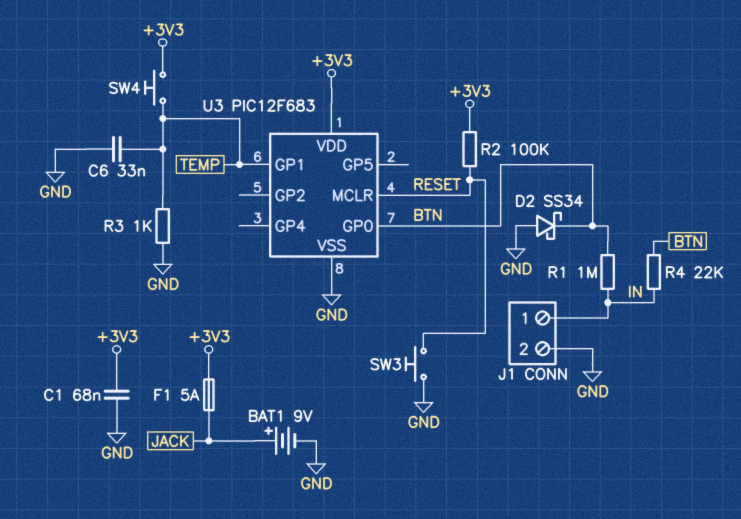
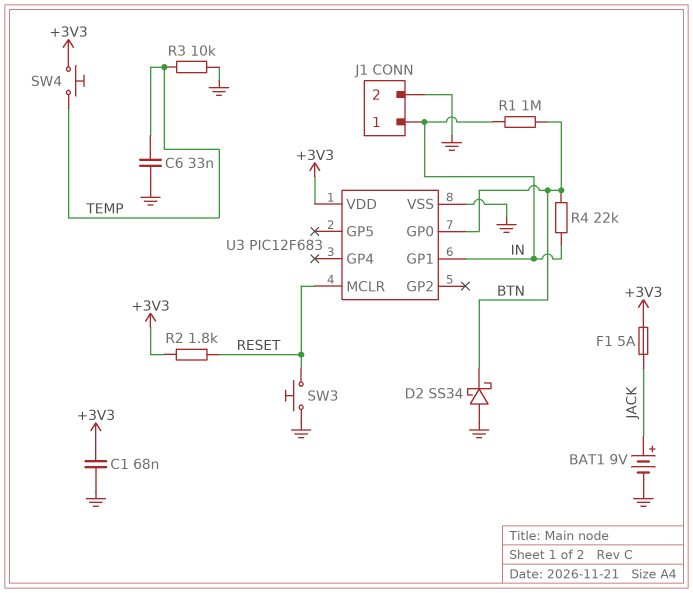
R2: 100k (+3V3, RESET) -> 1.8k (+3V3, RESET)
R3: 1k (GND, TEMP) -> 10k (GND, TEMP)
U3 pin GP1: TEMP -> IN

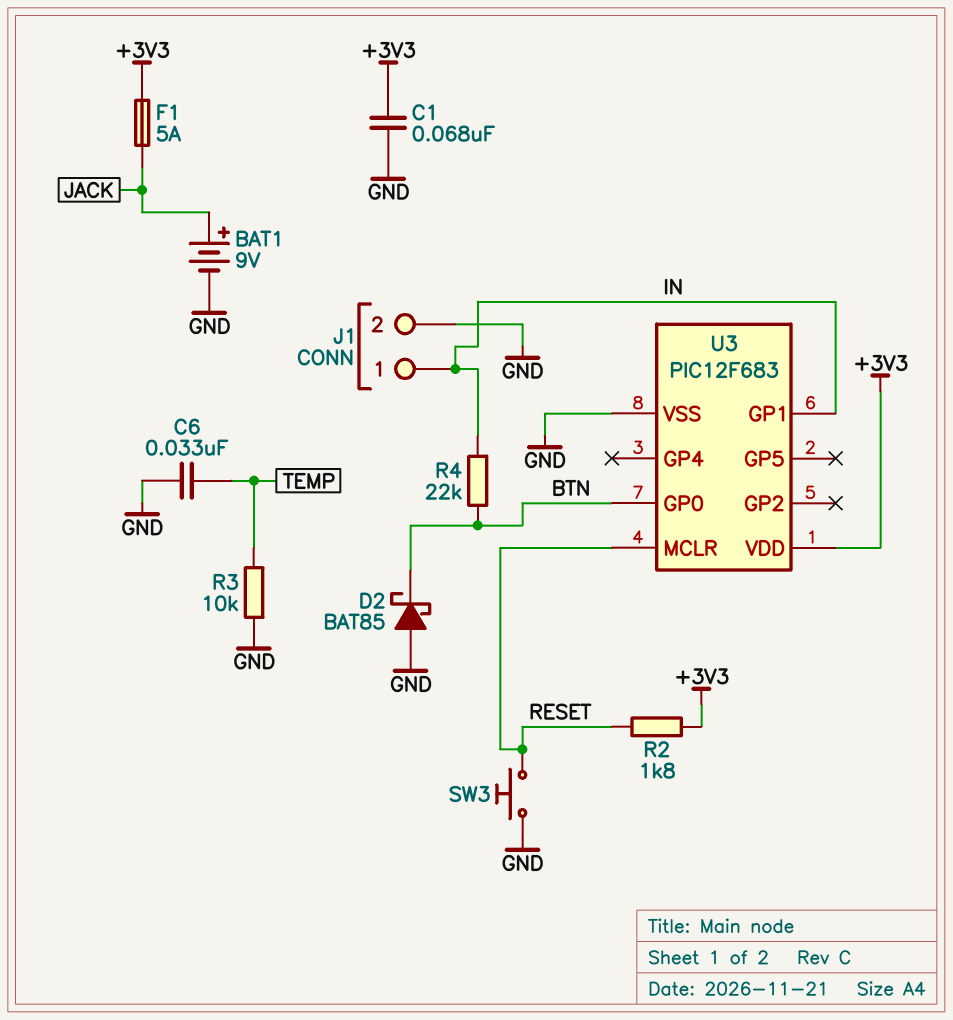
D2: schottky SS34 (A GND, K BTN) -> schottky BAT85 (A GND, K BTN)
R1: 1M (BTN, IN) -> none
SW4: button (+3V3, TEMP) -> none

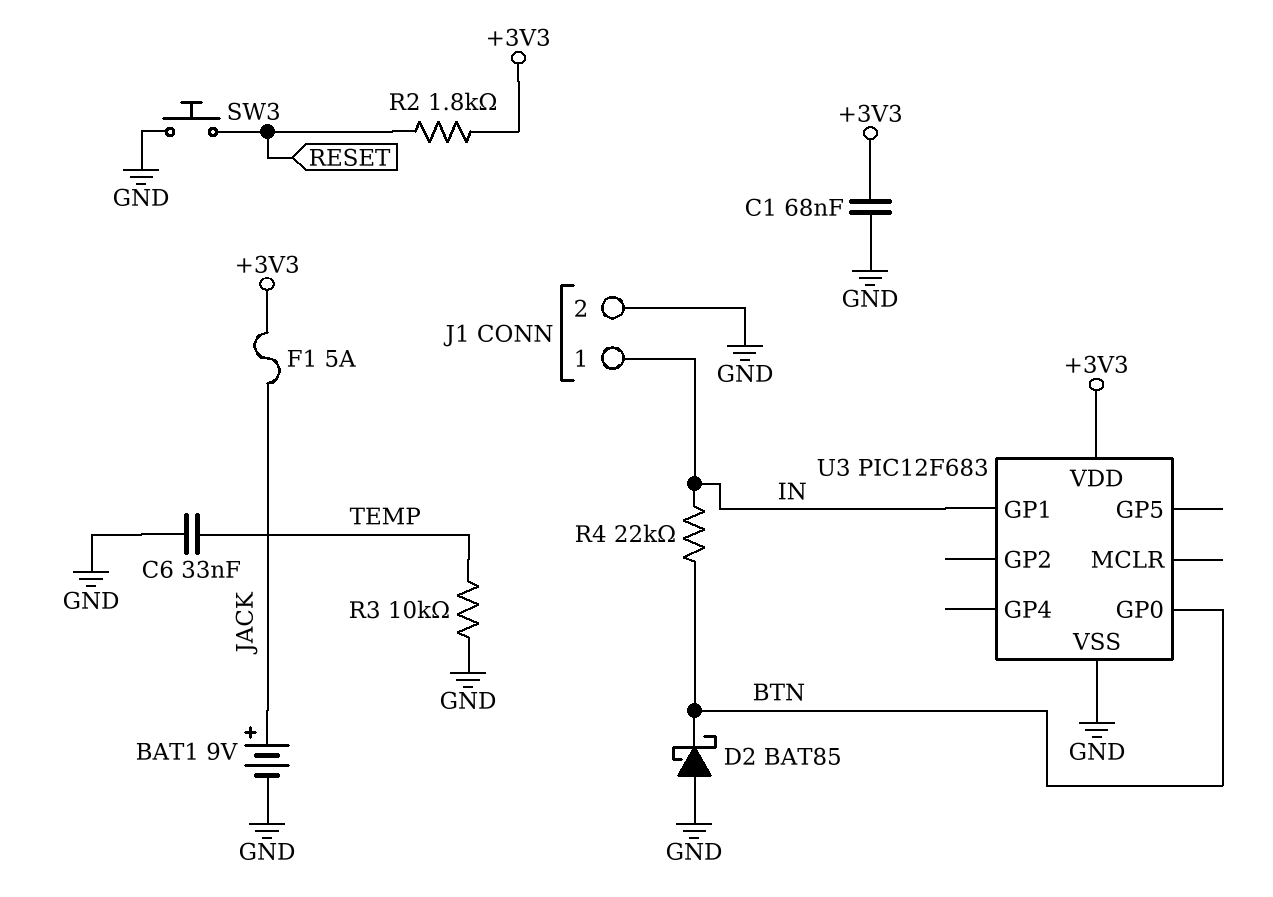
U3 pin MCLR: RESET -> none

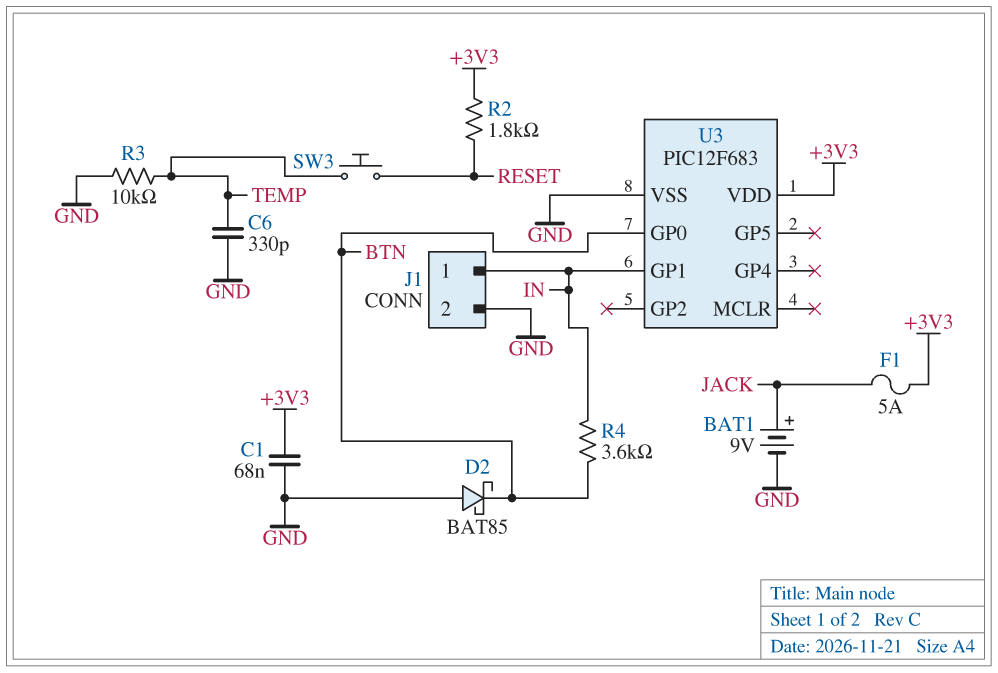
C6: 33nF (GND, TEMP) -> 330pF (GND, TEMP)
R4: 22k (BTN, IN) -> 3.6k (BTN, IN)
SW3: button (GND, RESET) -> button (RESET, TEMP)

